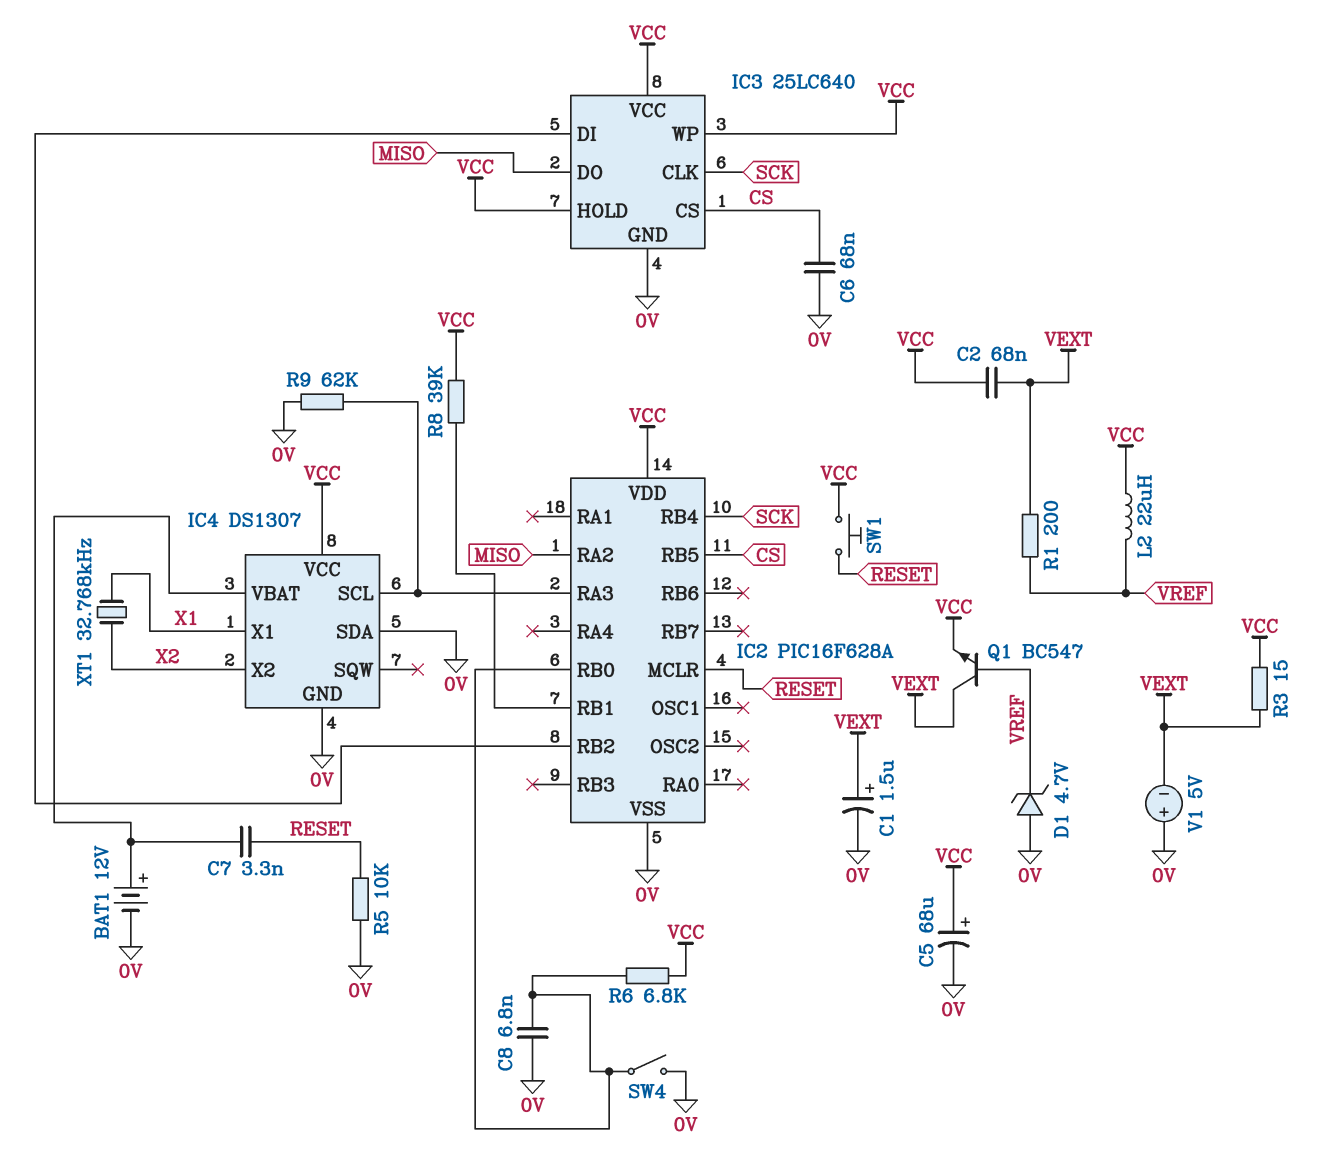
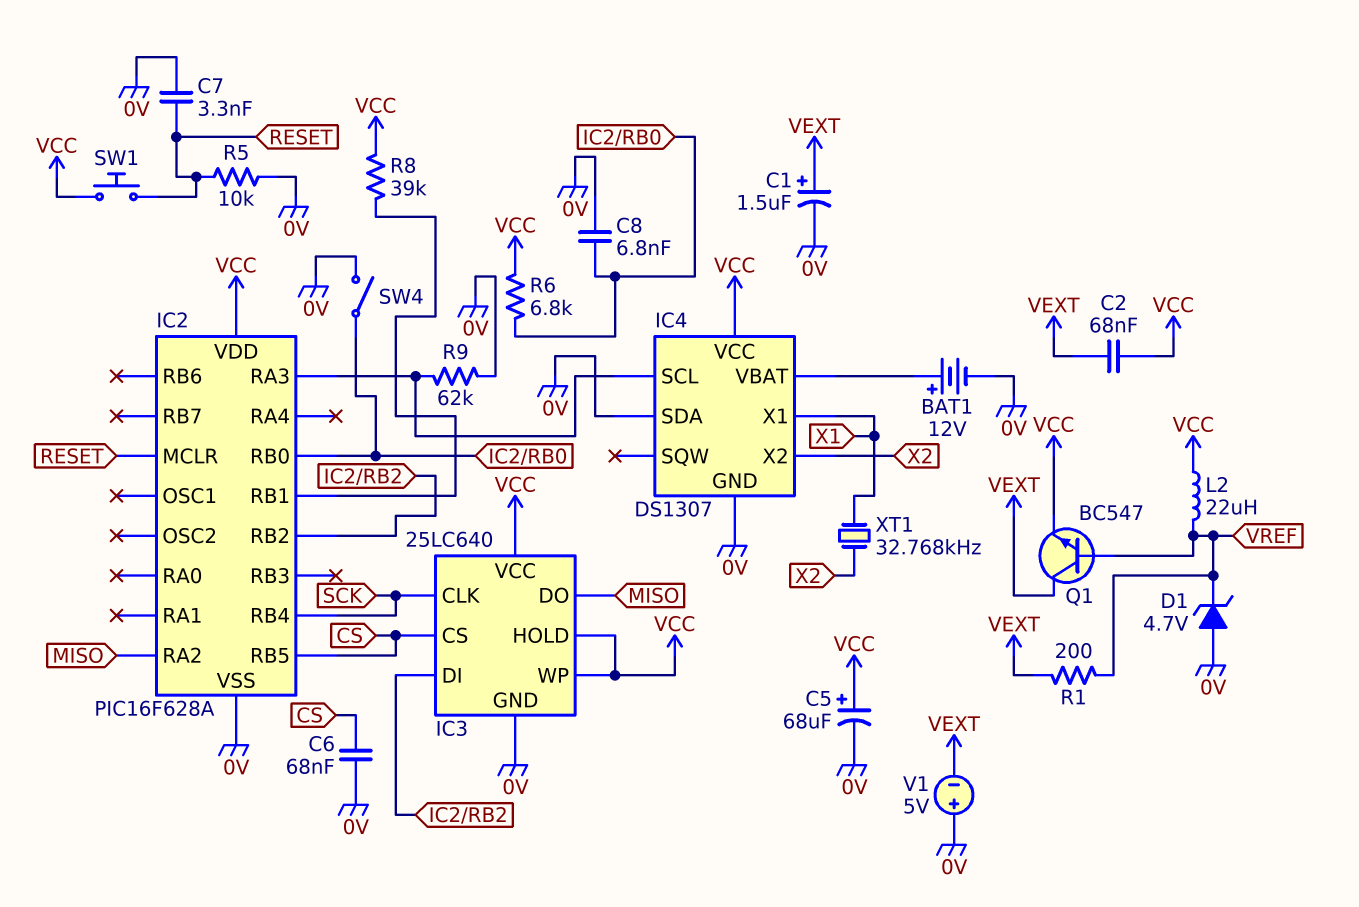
C7: 3.3nF (IC4/VBAT, RESET) -> 3.3nF (0V, RESET)
R3: 15 (VCC, VEXT) -> none

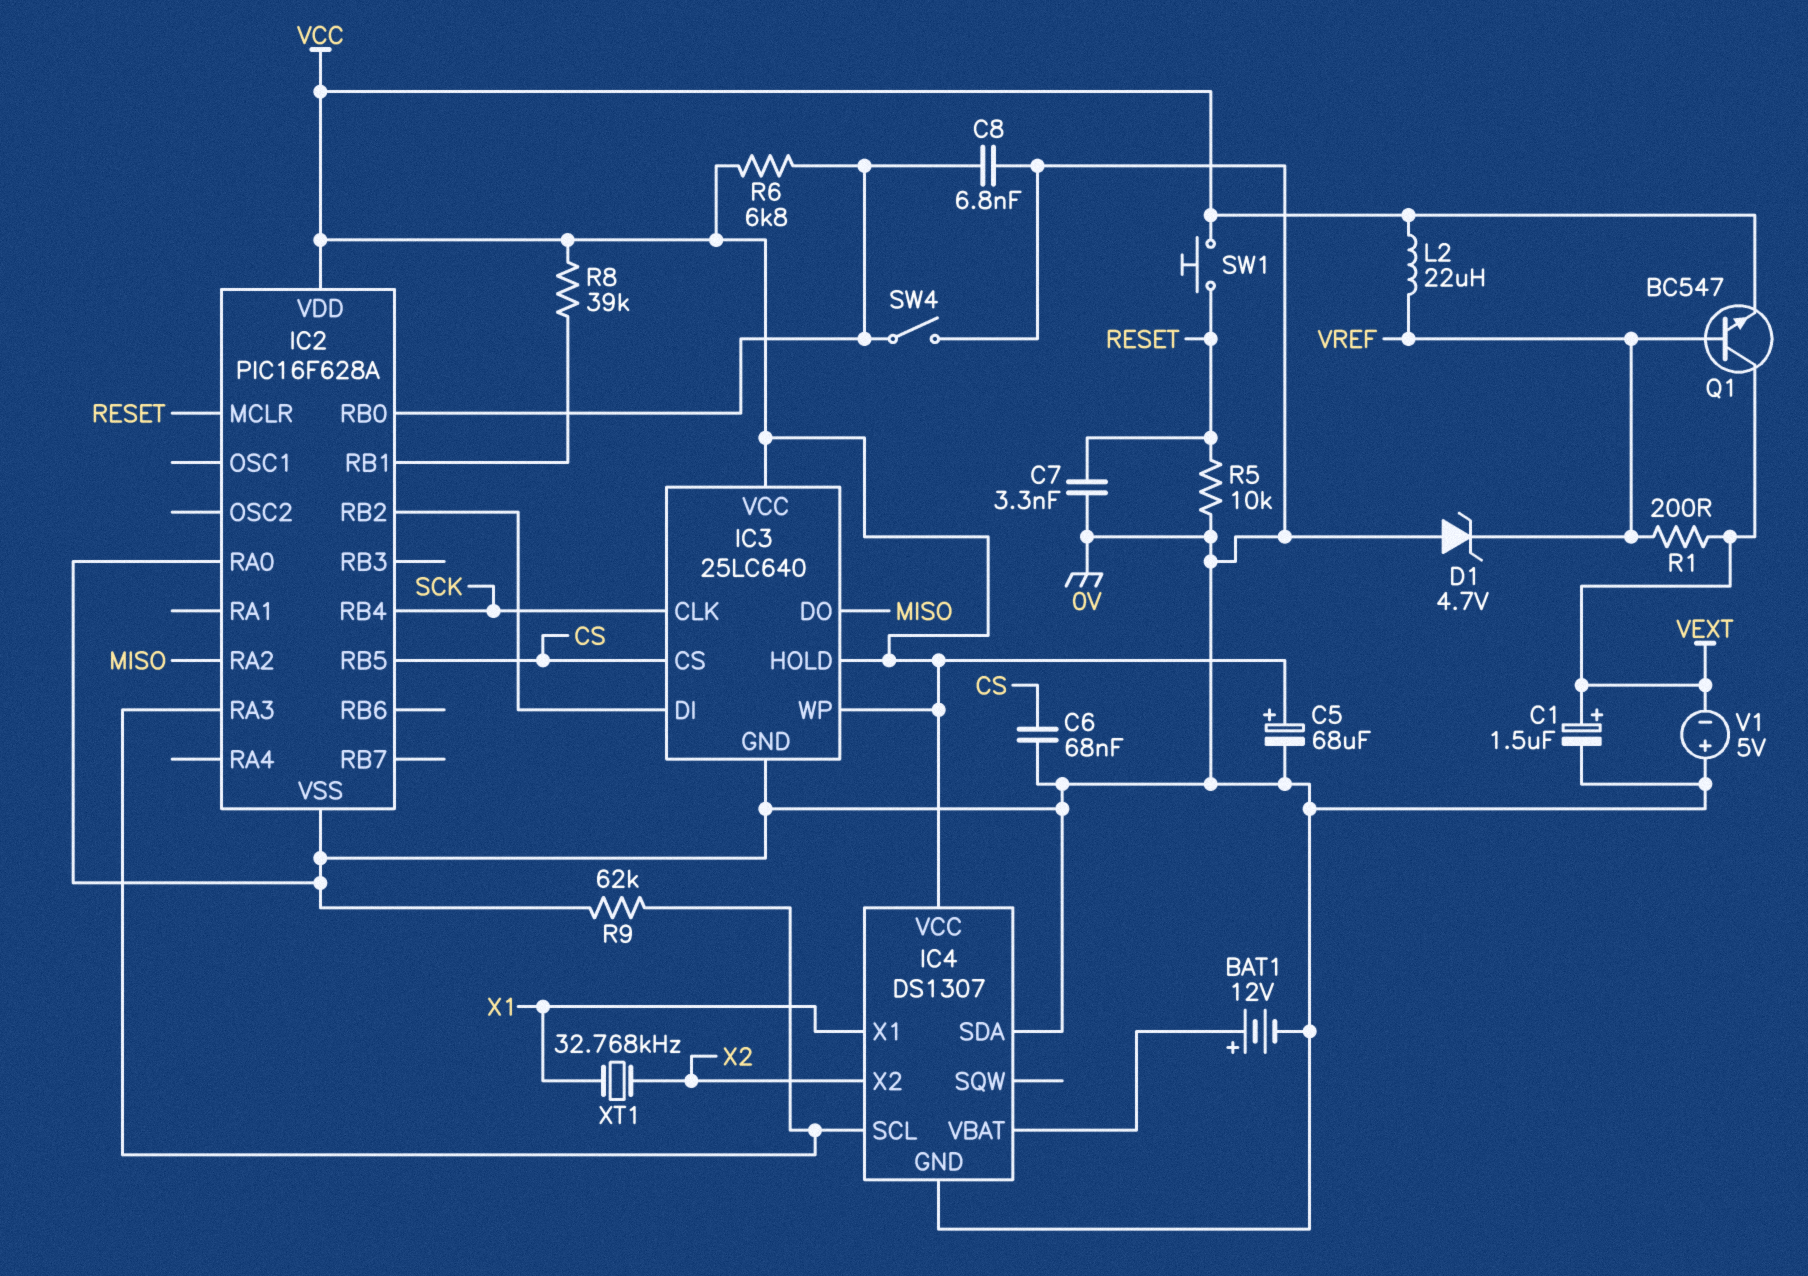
C2: 68nF (VCC, VEXT) -> none
IC2 pin RA0: none -> 0V

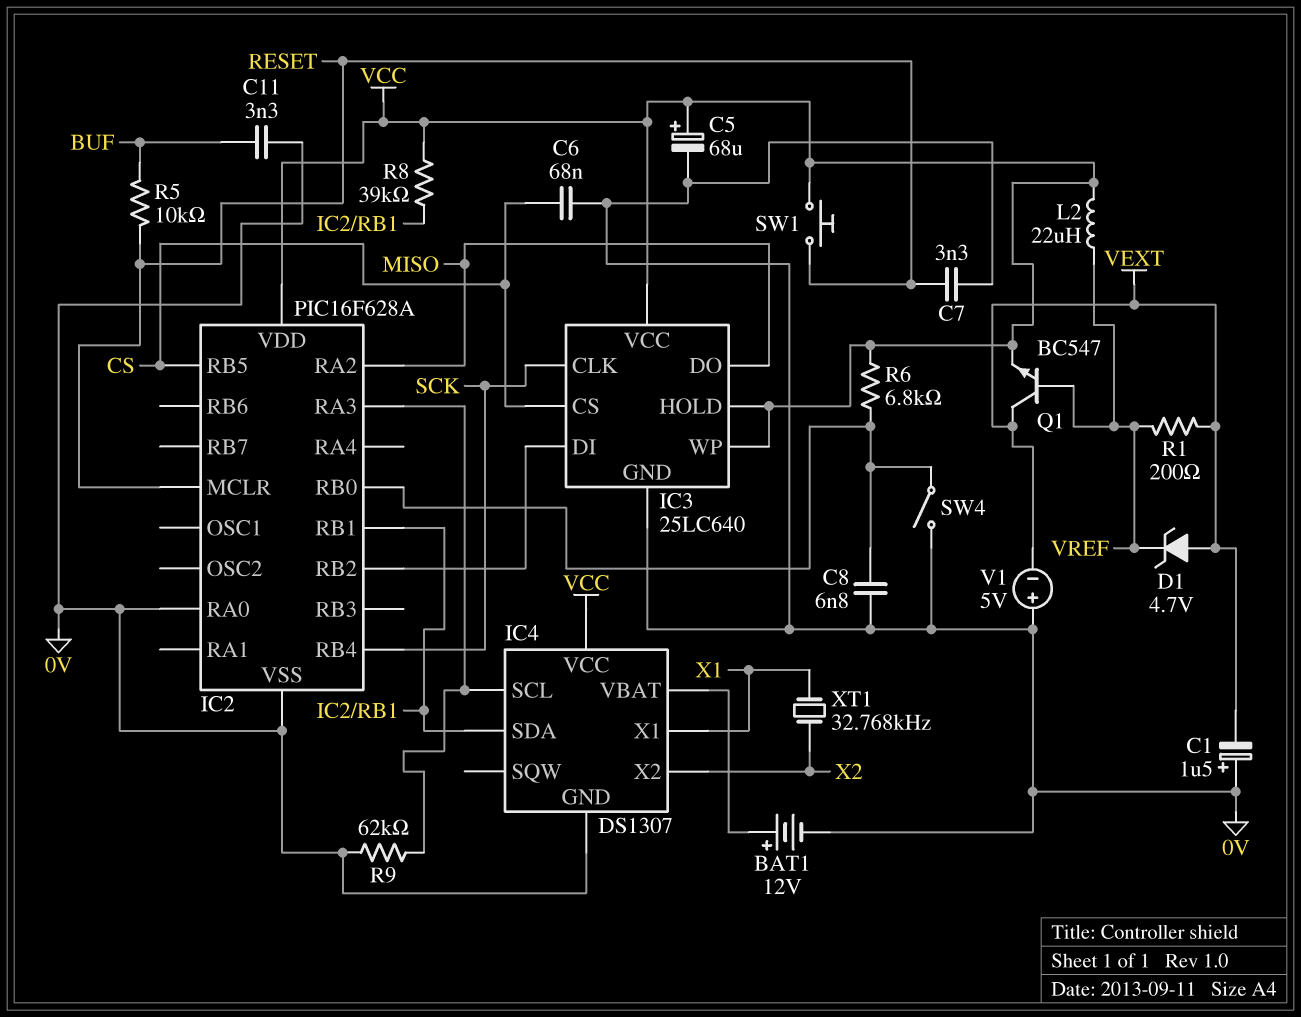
C1: 1.5uF (plus VEXT, minus 0V) -> 1.5uF (plus 0V, minus VEXT)
C11: none -> 3.3nF (0V, BUF)
D1: zener 4.7V (A 0V, K VREF) -> zener 4.7V (A VEXT, K VREF)
IC4 pin SDA: 0V -> IC2/RB1
R5: 10k (0V, RESET) -> 10k (BUF, RESET)

